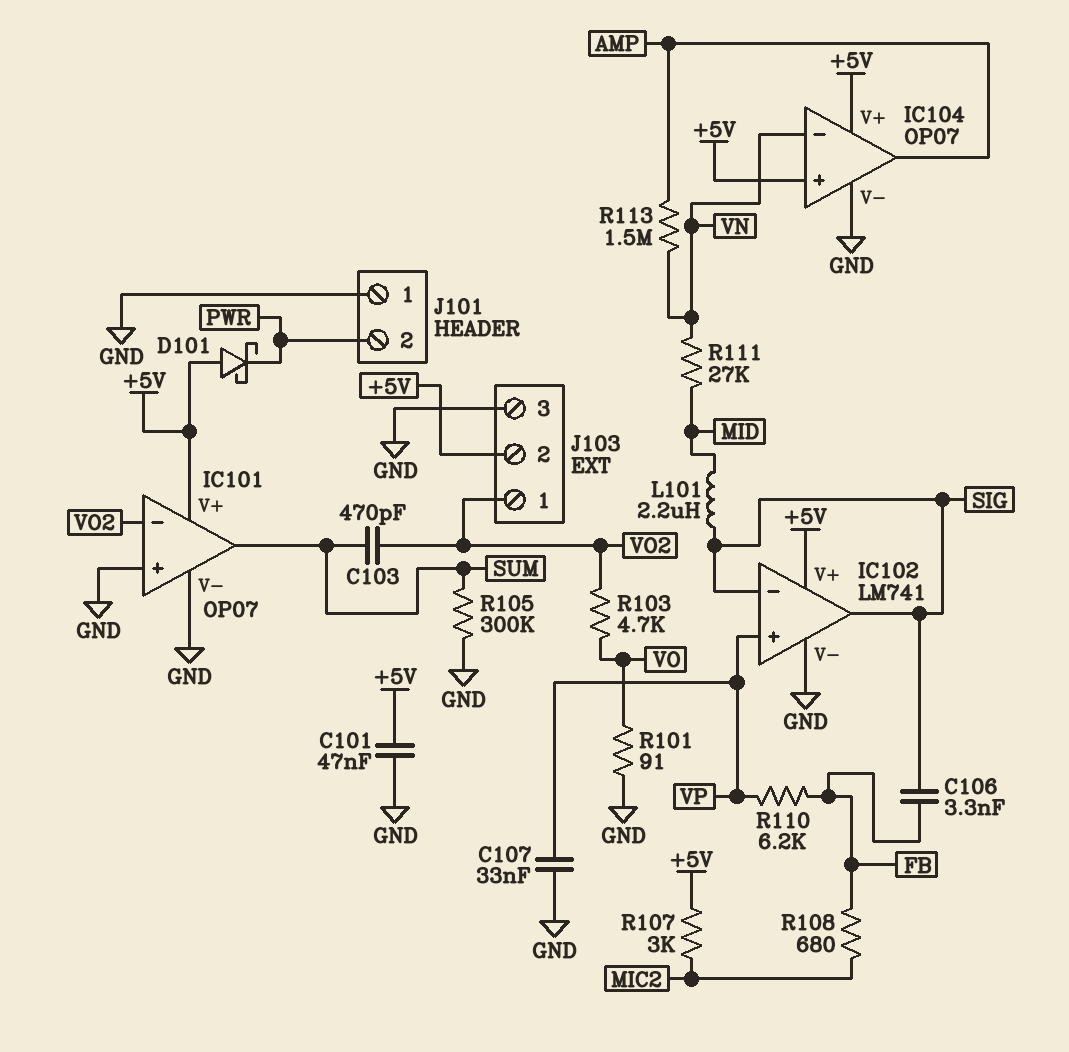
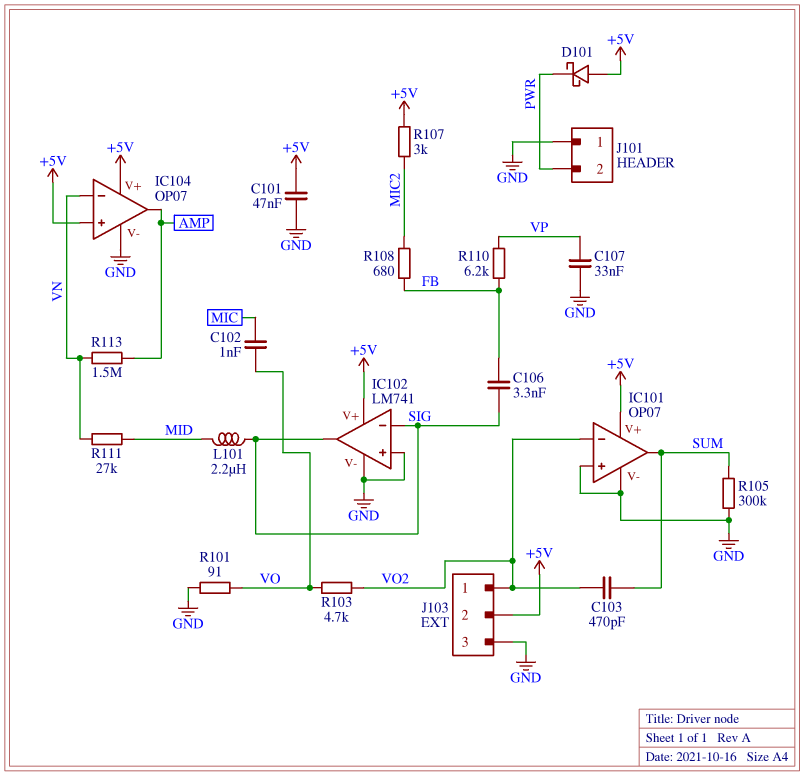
C102: none -> 1nF (MIC, VO)
IC102 pin in+: VP -> GND

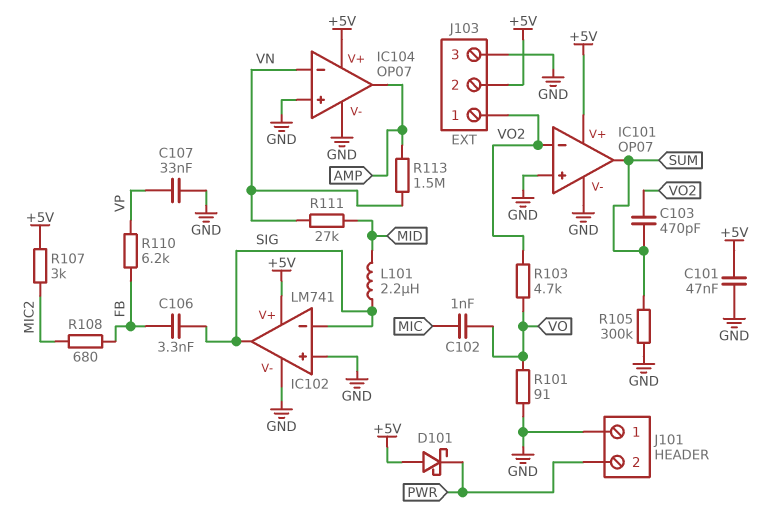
IC104 pin in+: +5V -> GND

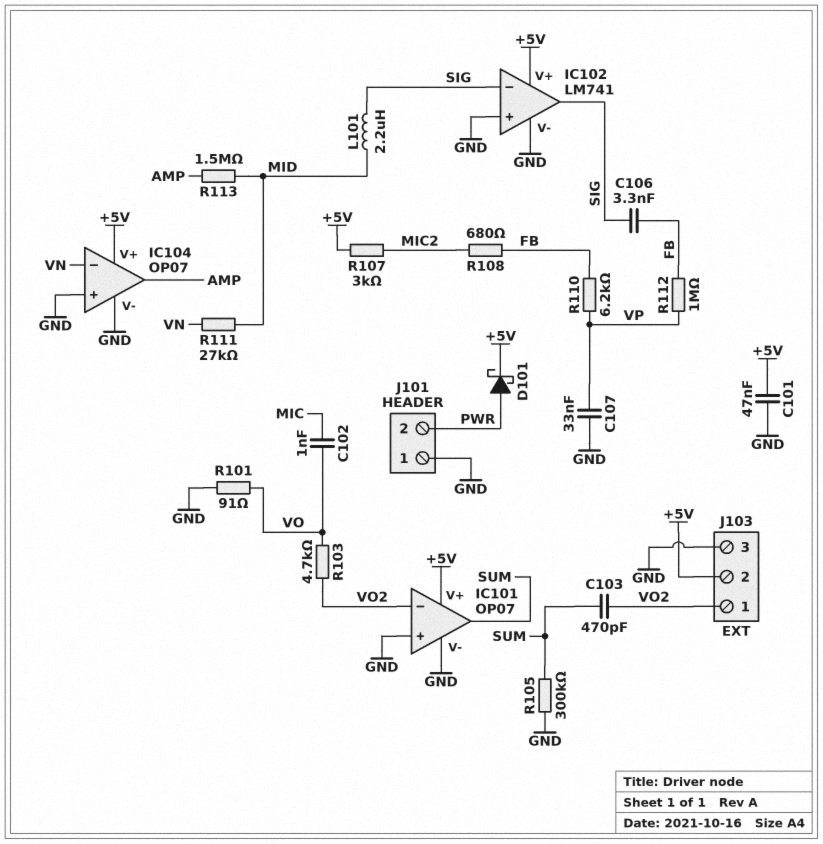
D101: schottky (A +5V, K PWR) -> schottky (A PWR, K +5V)
R112: none -> 1M (FB, VP)
R113: 1.5M (AMP, VN) -> 1.5M (AMP, MID)

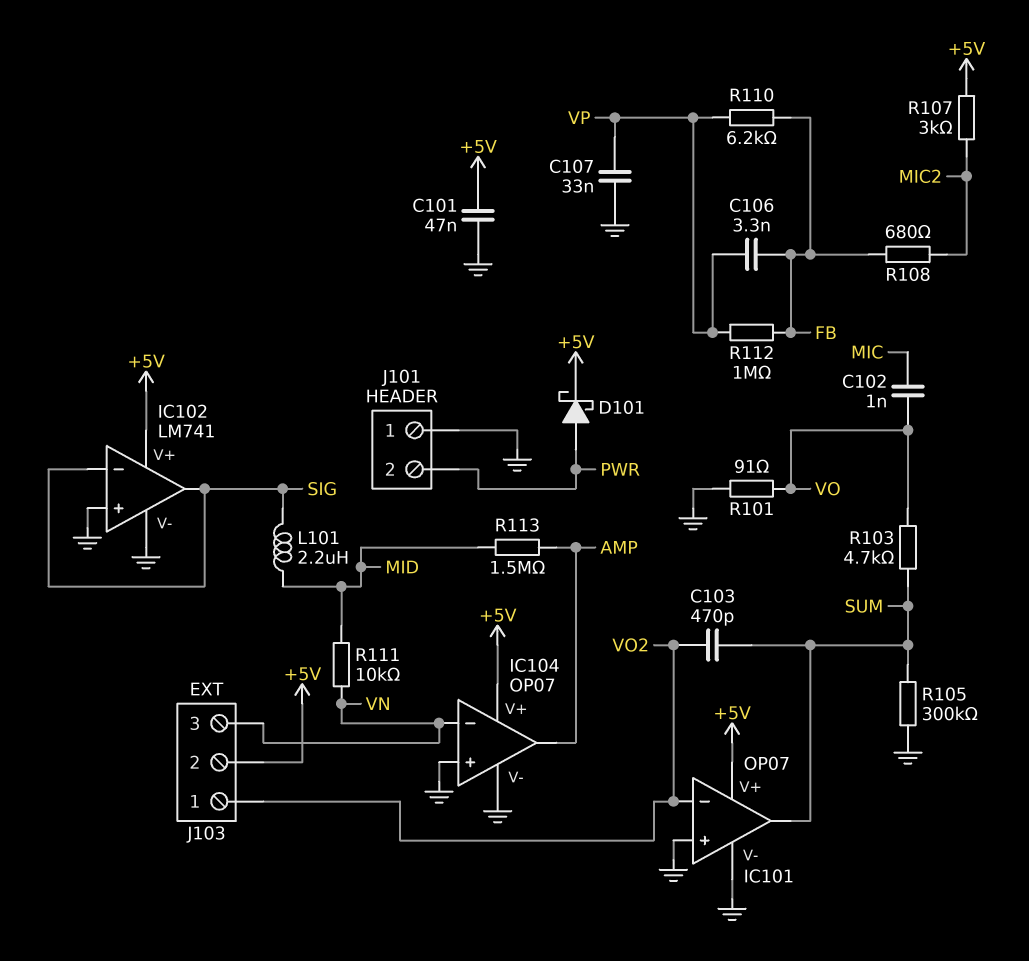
C106: 3.3nF (FB, SIG) -> 3.3nF (FB, VP)
J103 pin 3: GND -> VN
R103: 4.7k (VO, VO2) -> 4.7k (SUM, VO)
R111: 27k (MID, VN) -> 10k (MID, VN)

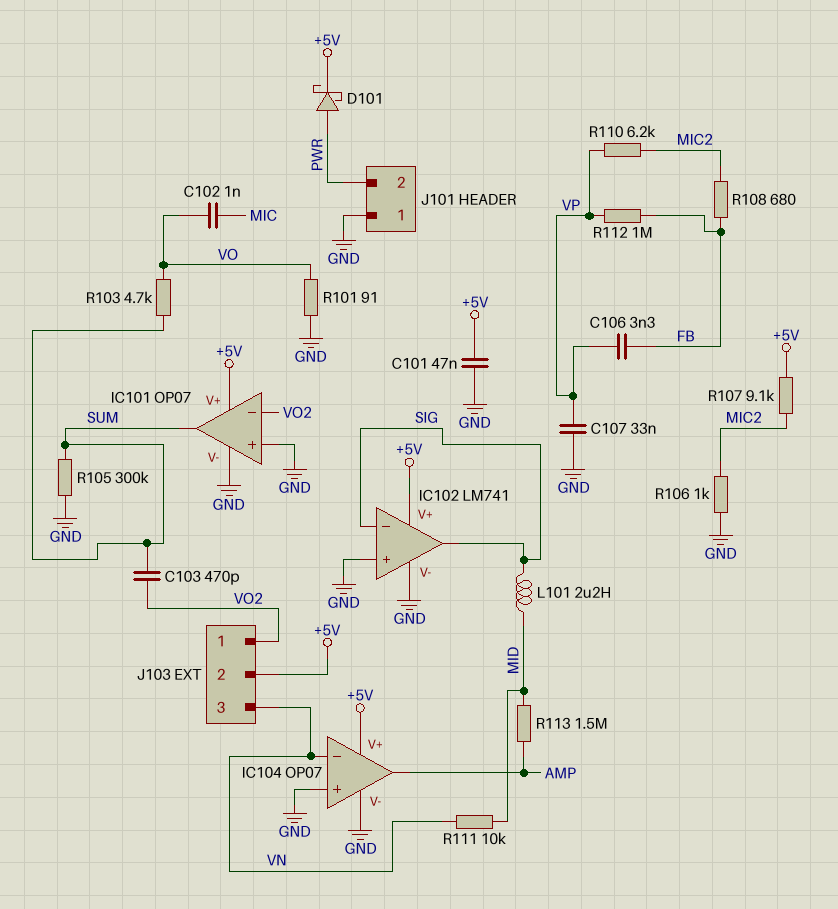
R106: none -> 1k (GND, MIC2)
R107: 3k (+5V, MIC2) -> 9.1k (+5V, MIC2)
R110: 6.2k (FB, VP) -> 6.2k (MIC2, VP)

